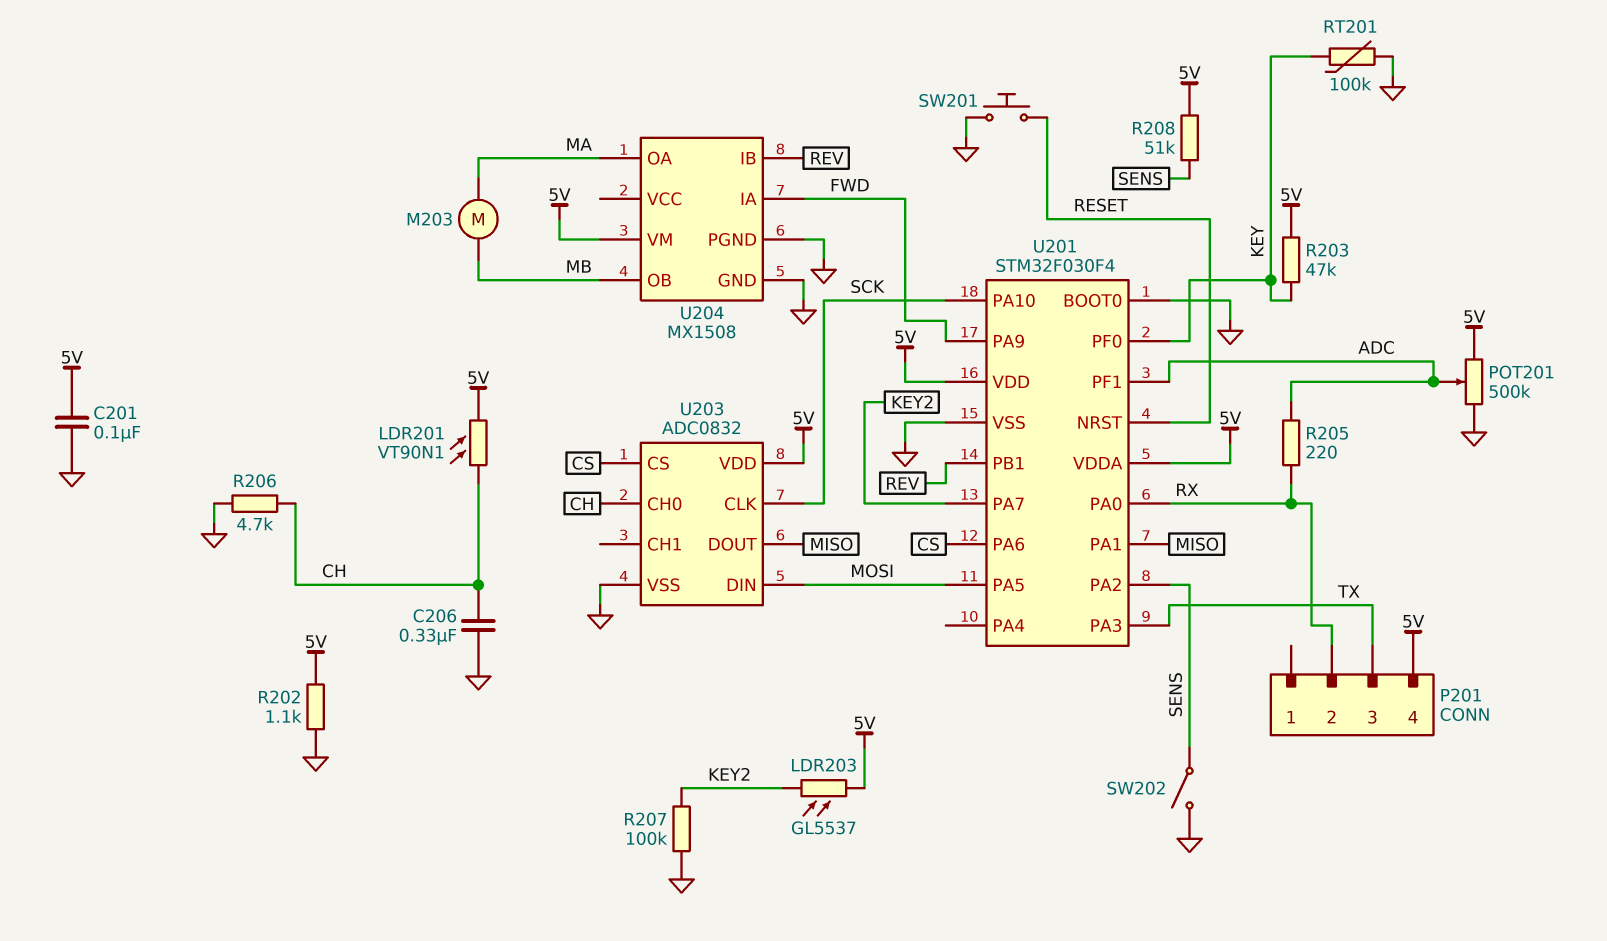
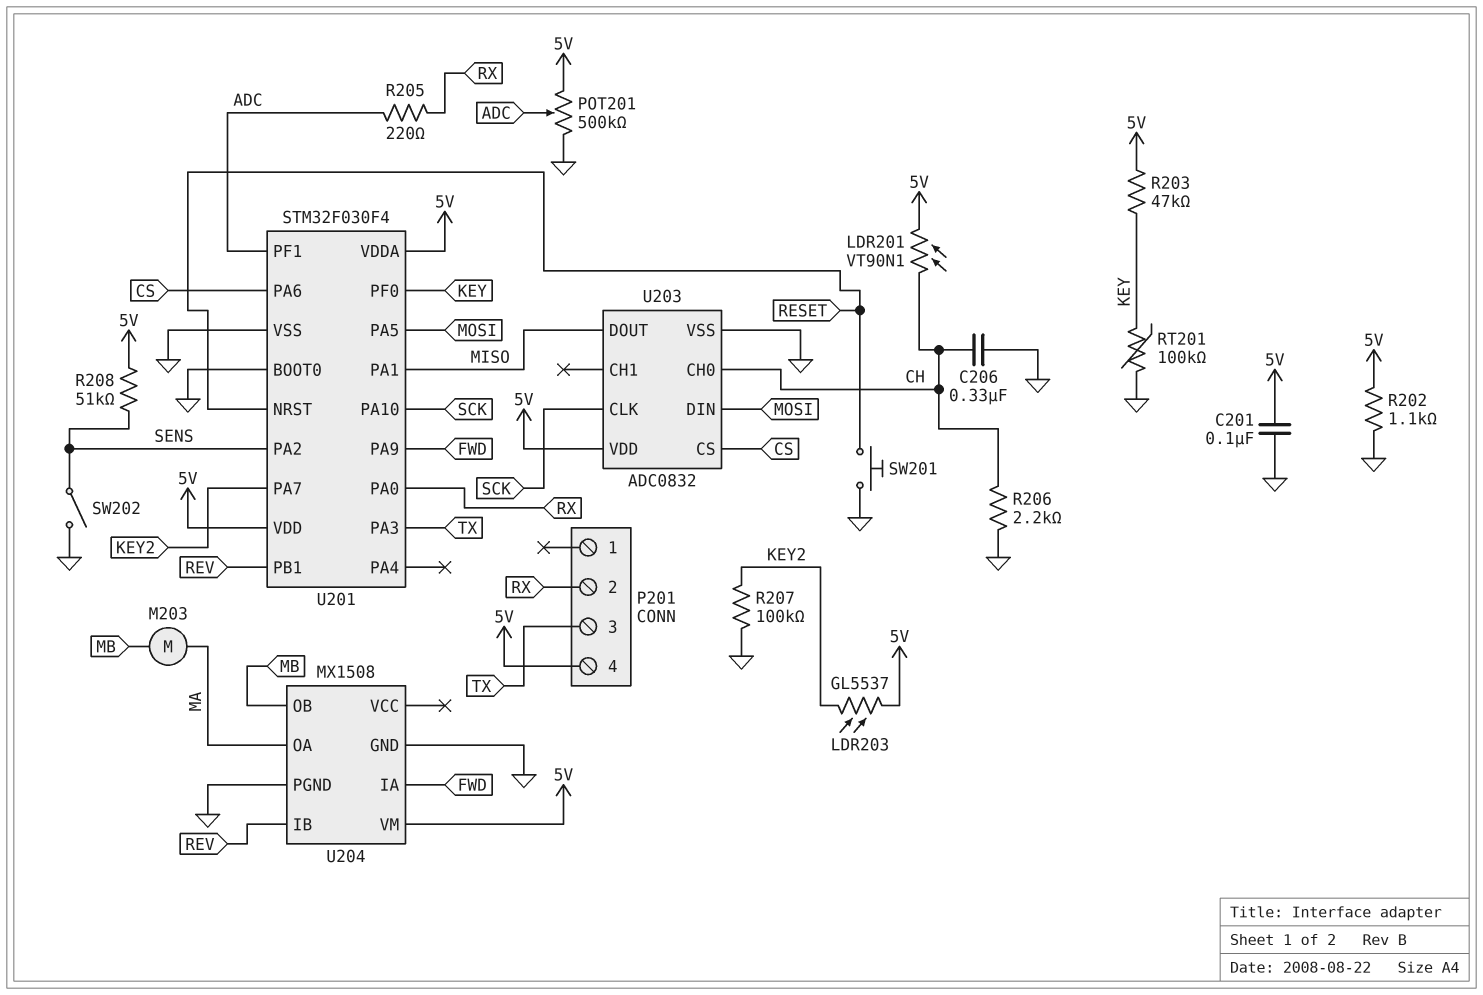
R206: 4.7k (CH, GND) -> 2.2k (CH, GND)

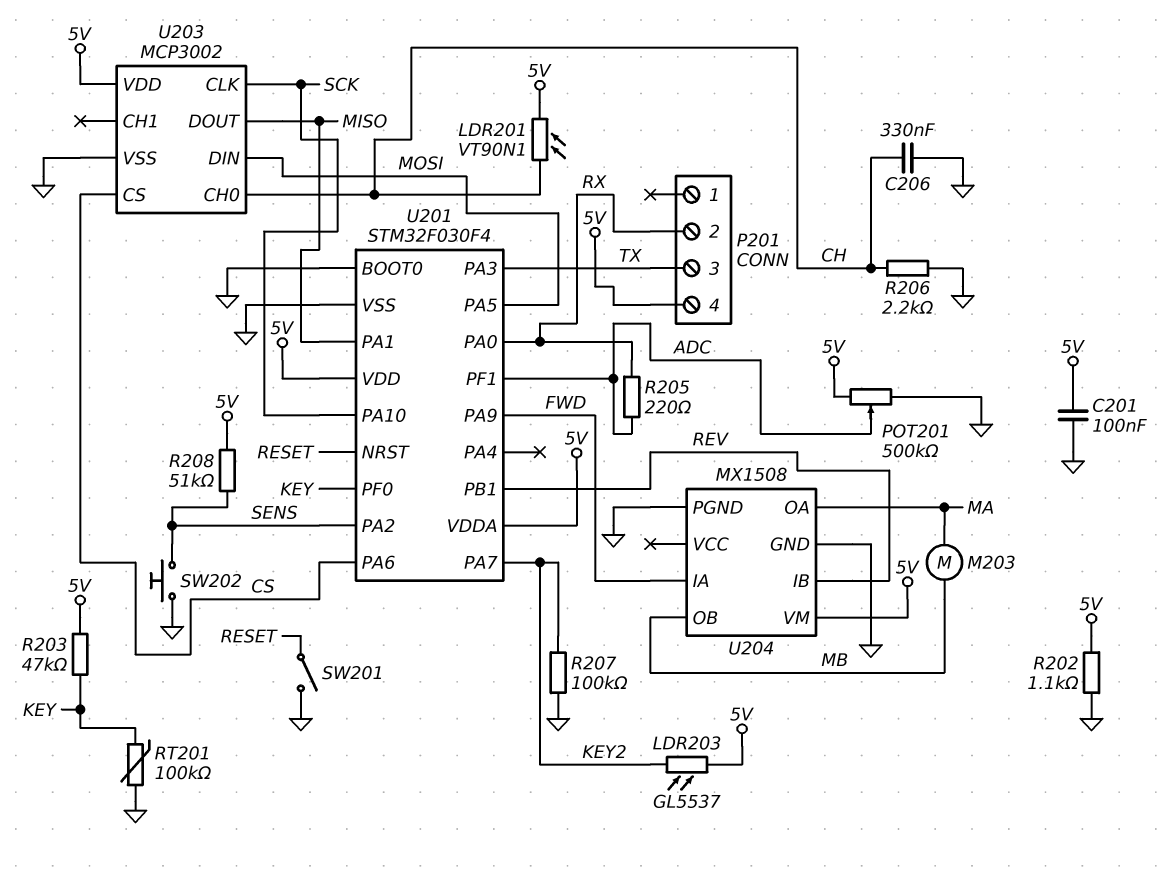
SW201: button (GND, RESET) -> switch (GND, RESET)
SW202: switch (GND, SENS) -> button (GND, SENS)
U203: ADC0832 -> MCP3002

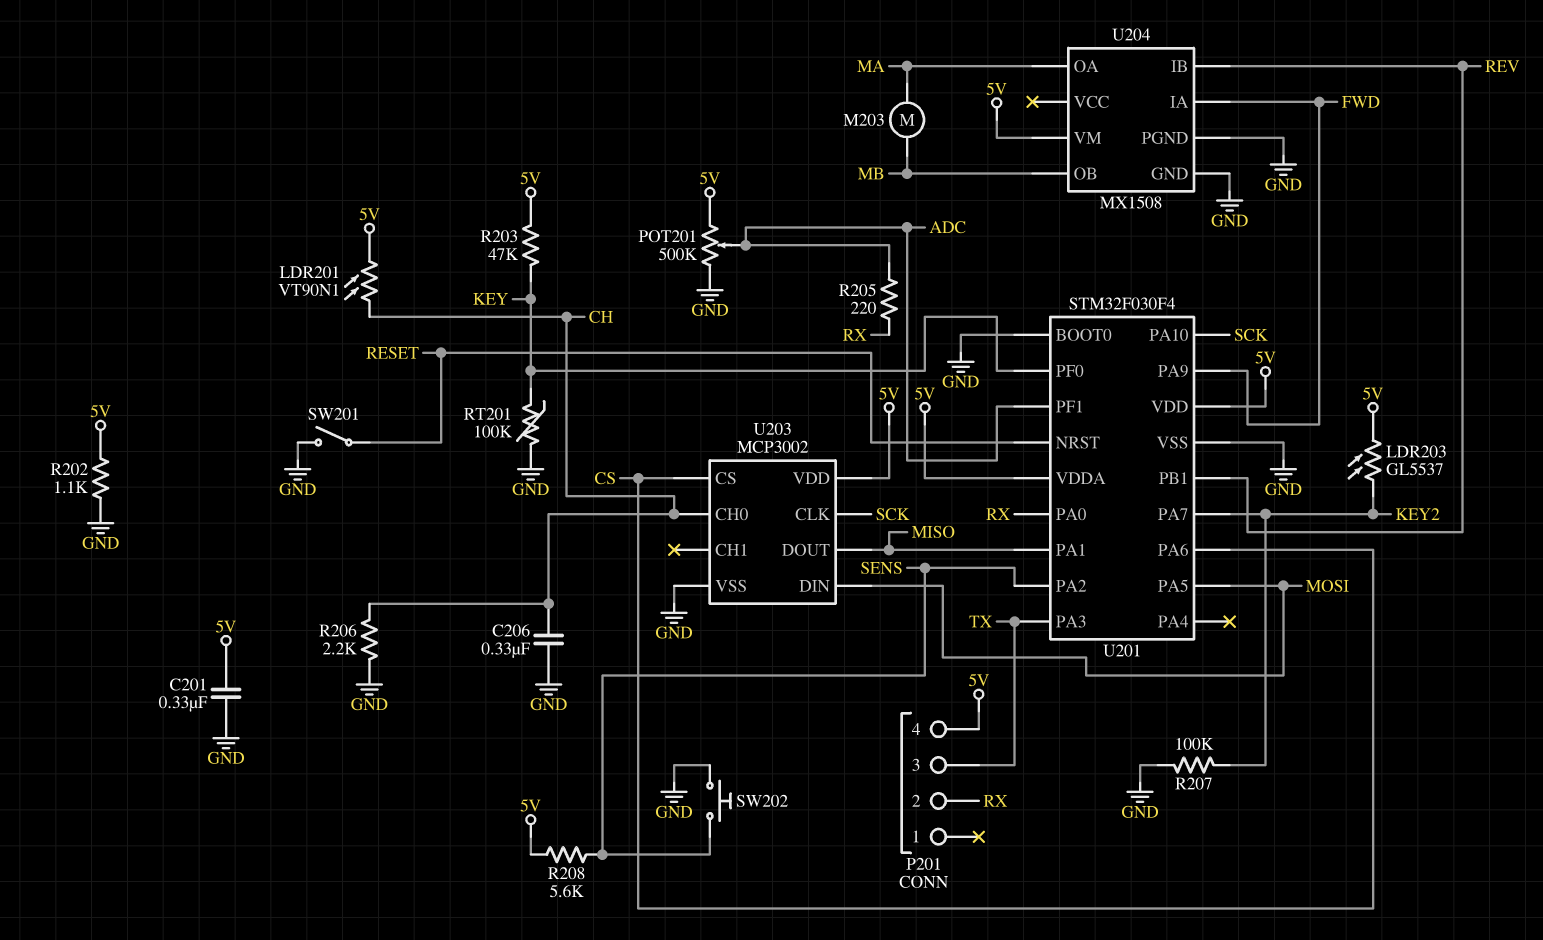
C201: 100nF (5V, GND) -> 330nF (5V, GND)
R208: 51k (5V, SENS) -> 5.6k (5V, SENS)

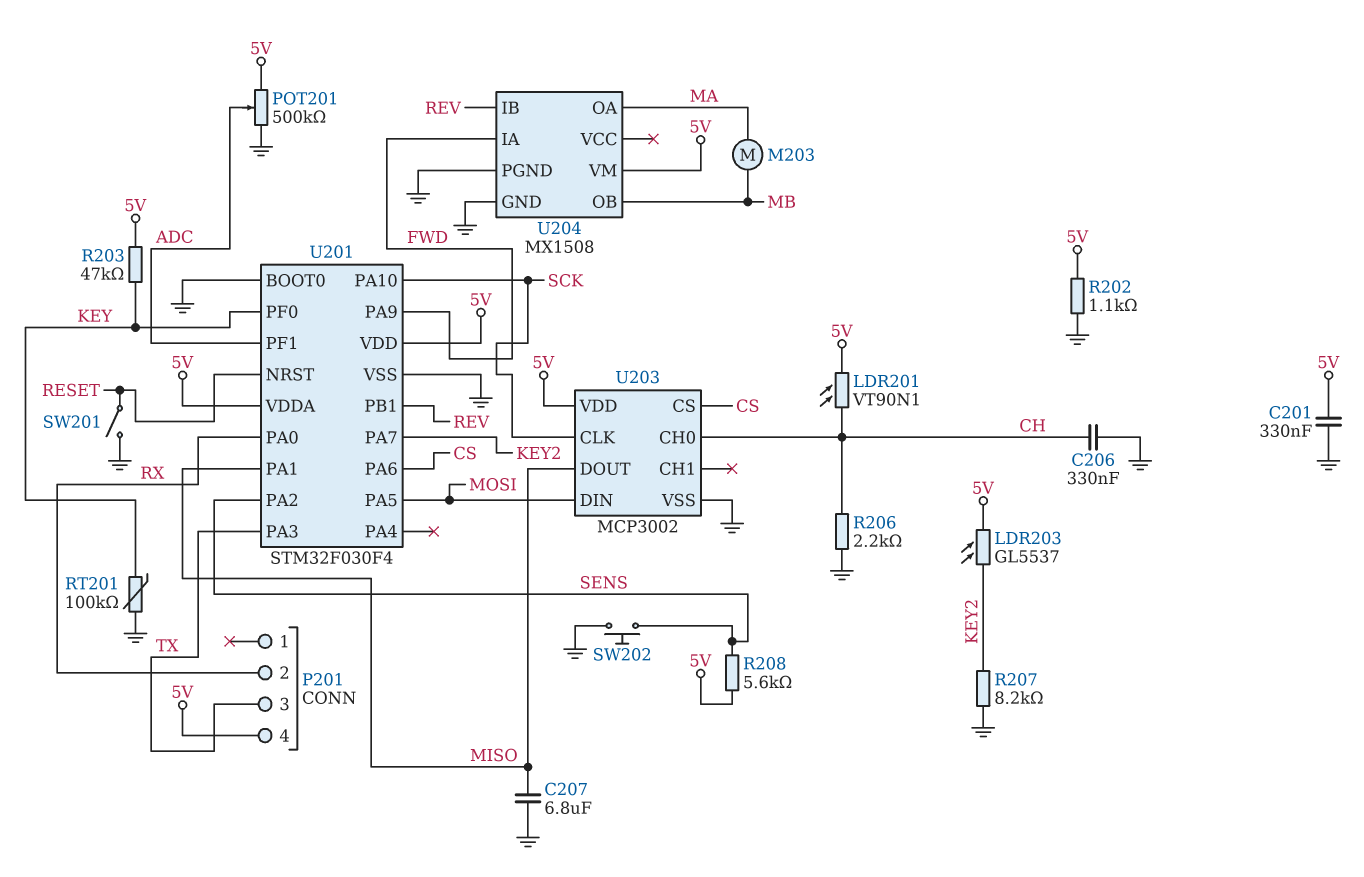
C207: none -> 6.8uF (GND, MISO)
R205: 220 (ADC, RX) -> none
R207: 100k (GND, KEY2) -> 8.2k (GND, KEY2)

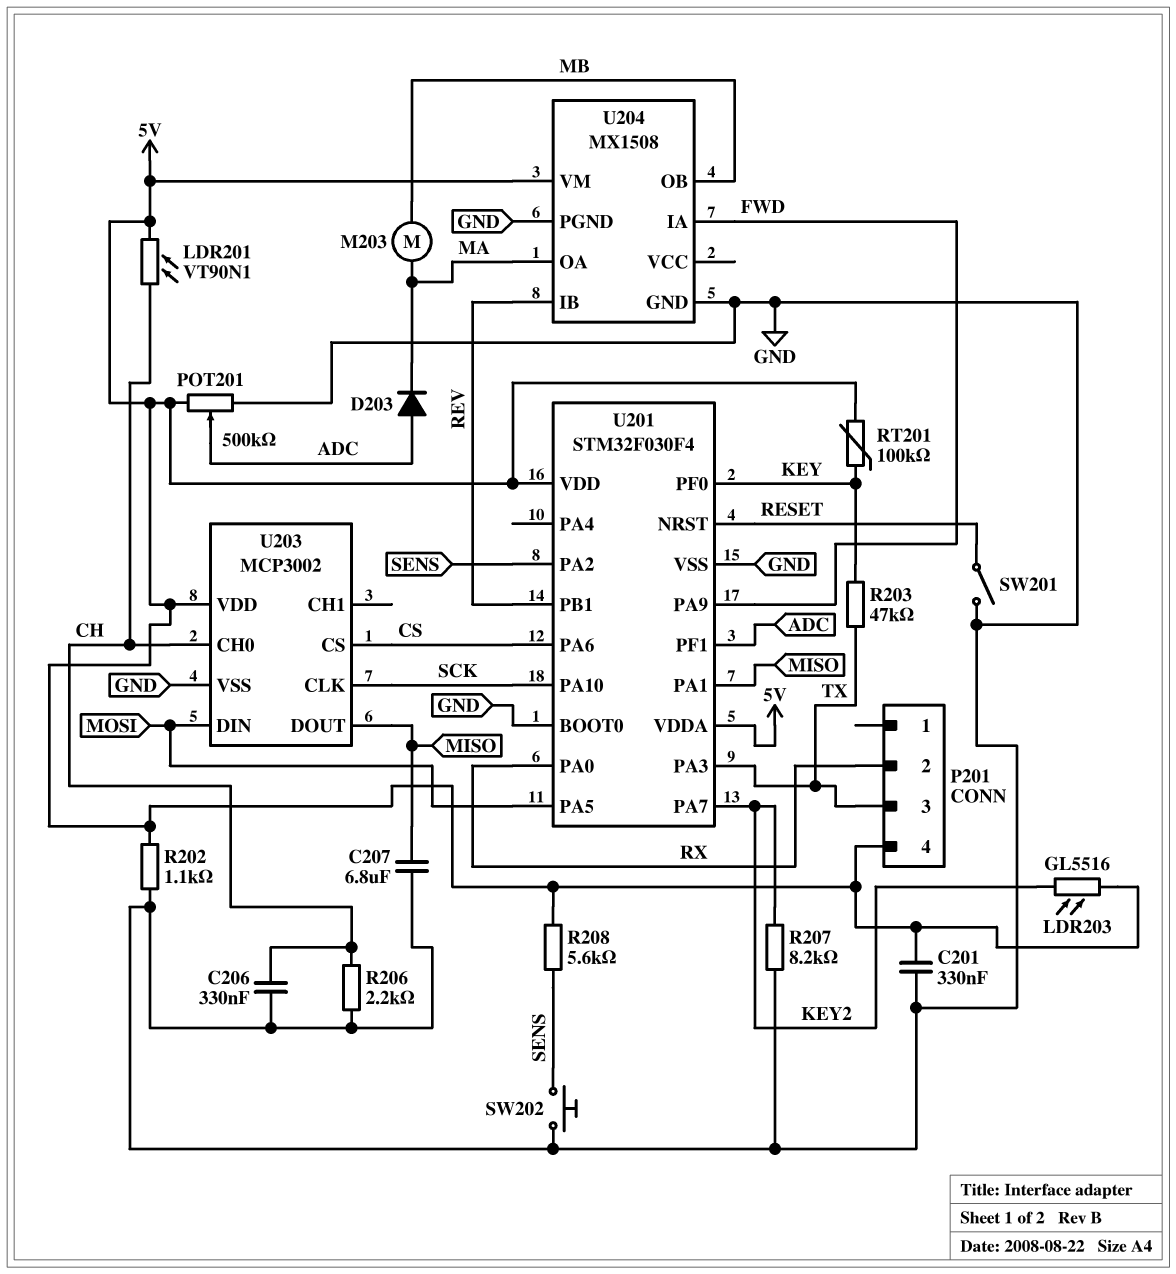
D203: none -> diode (A ADC, K MA)
LDR203: GL5537 (5V, KEY2) -> GL5516 (5V, KEY2)
R203: 47k (5V, KEY) -> 47k (KEY, TX)
RT201: 100k (GND, KEY) -> 100k (5V, KEY)

